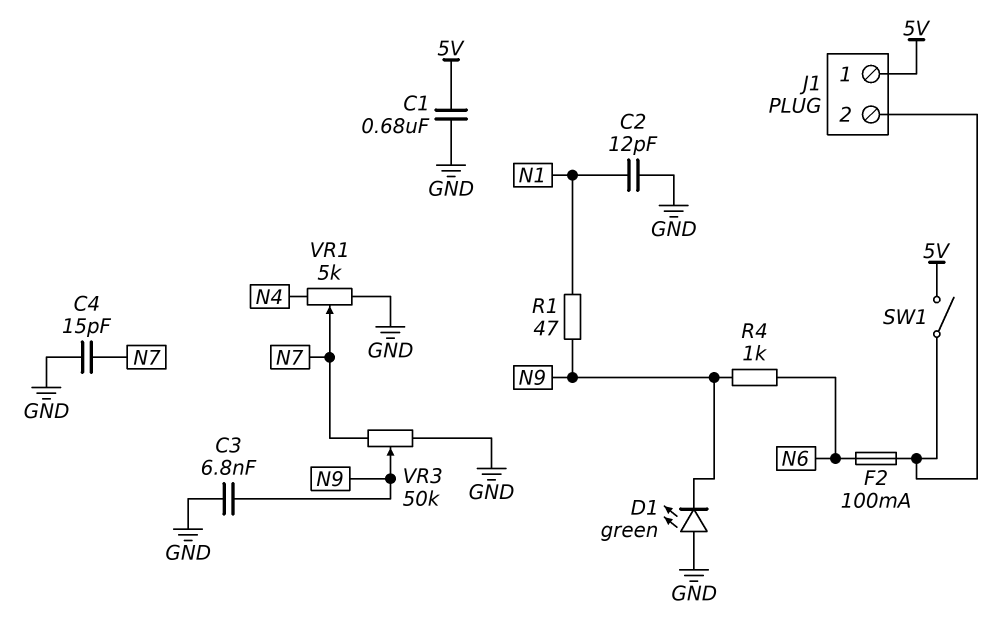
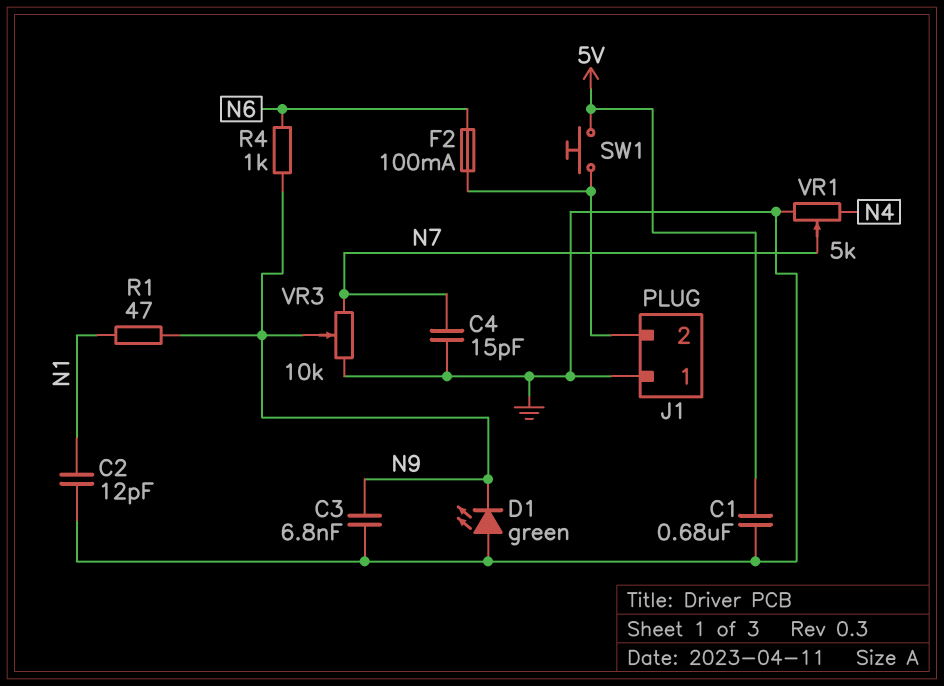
J1 pin 1: 5V -> GND
SW1: switch (5V, J1/2) -> button (5V, J1/2)
VR3: 50k (GND, N7, wiper N9) -> 10k (GND, N7, wiper N9)

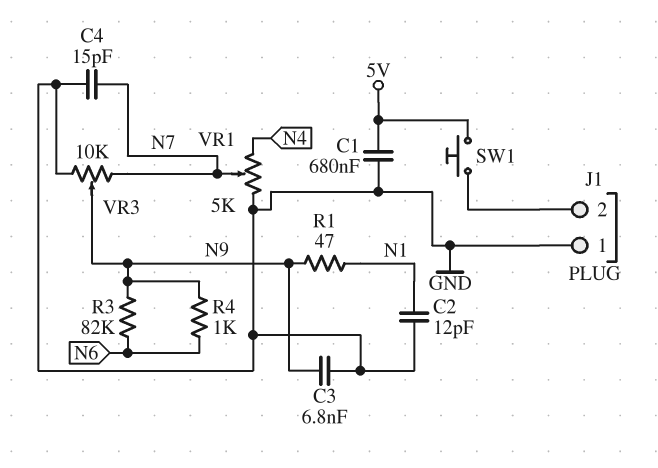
D1: LED green (A GND, K N9) -> none
F2: 100mA (J1/2, N6) -> none
R3: none -> 82k (N6, N9)

